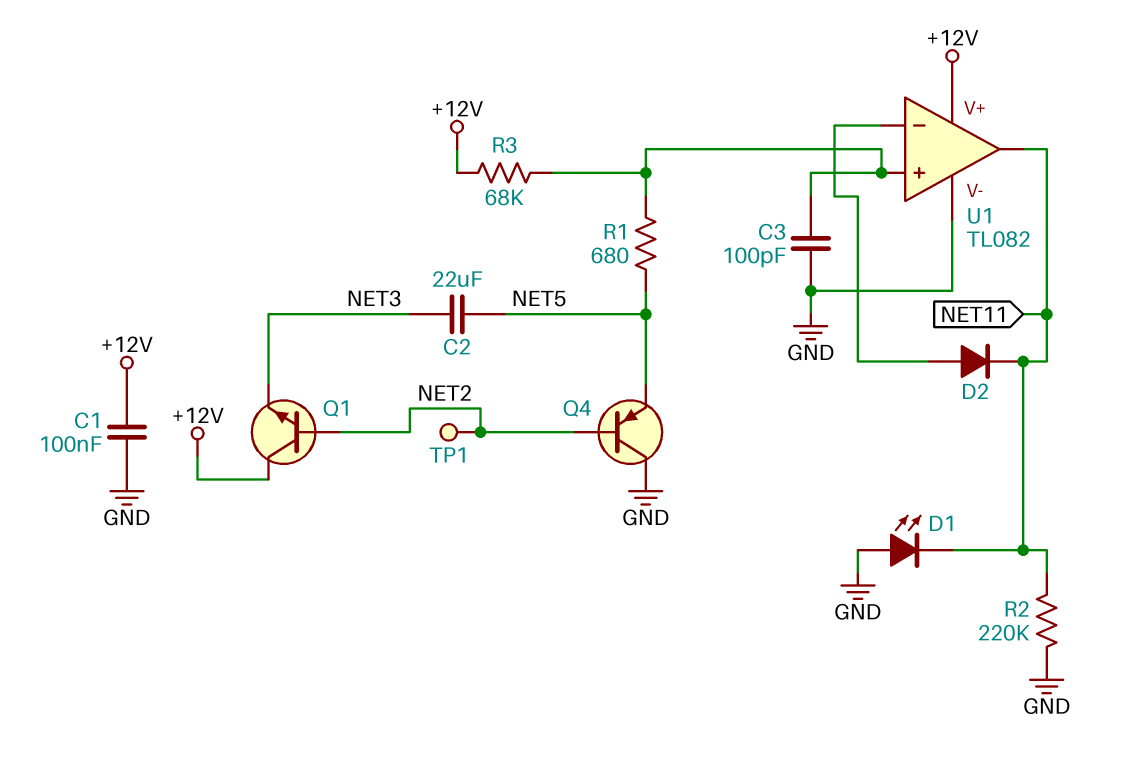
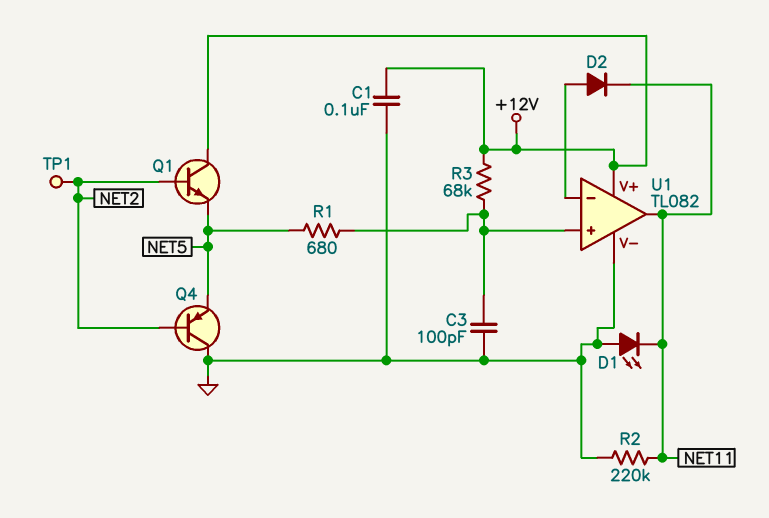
C2: 22uF (NET3, NET5) -> none
Q1: NPN (B NET2, C +12V, E NET3) -> NPN (B NET2, C +12V, E NET5)

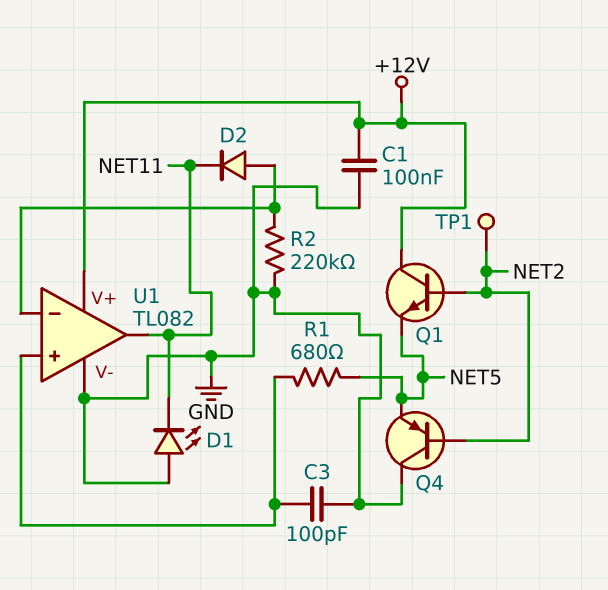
R2: 220k (GND, NET11) -> 220k (GND, U1/in-)
R3: 68k (+12V, U1/in+) -> none

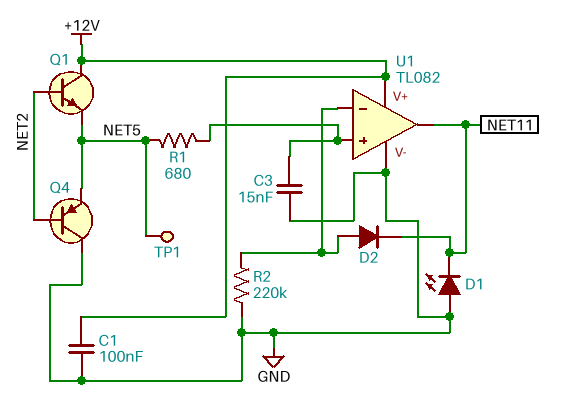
C3: 100pF (GND, U1/in+) -> 15nF (GND, U1/in+)
TP1: test point (NET2) -> test point (NET5)

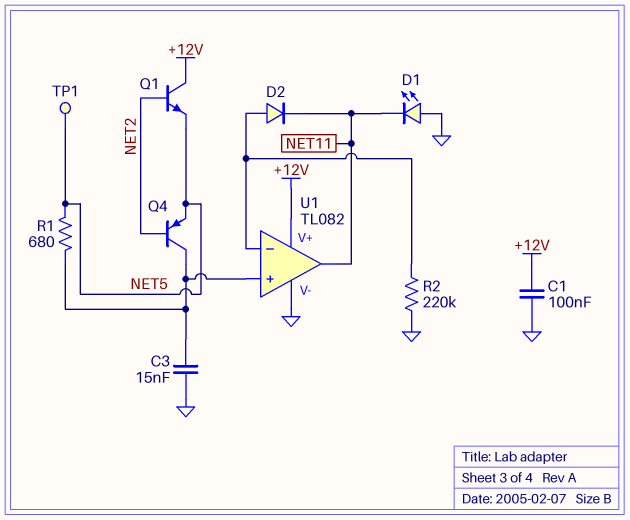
Q4: PNP (B NET2, C GND, E NET5) -> PNP (B NET2, C U1/in+, E NET5)

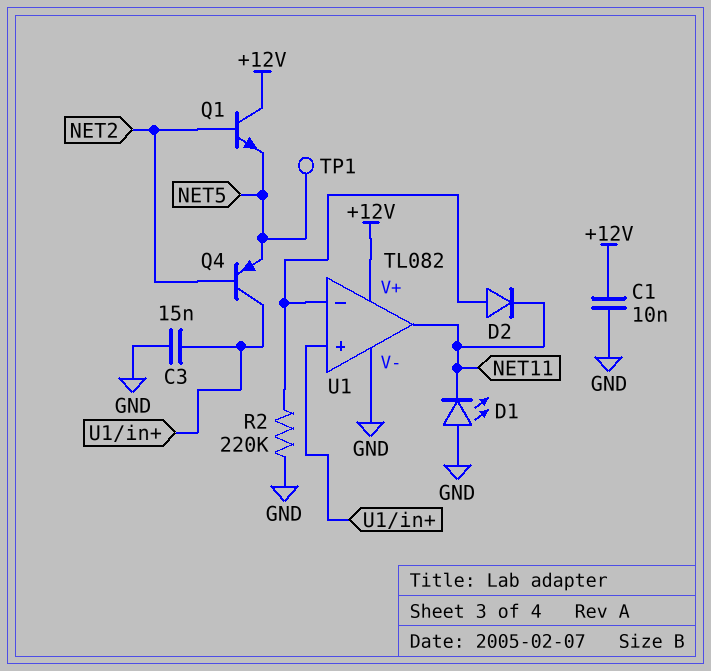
C1: 100nF (+12V, GND) -> 10nF (+12V, GND)
R1: 680 (NET5, U1/in+) -> none

